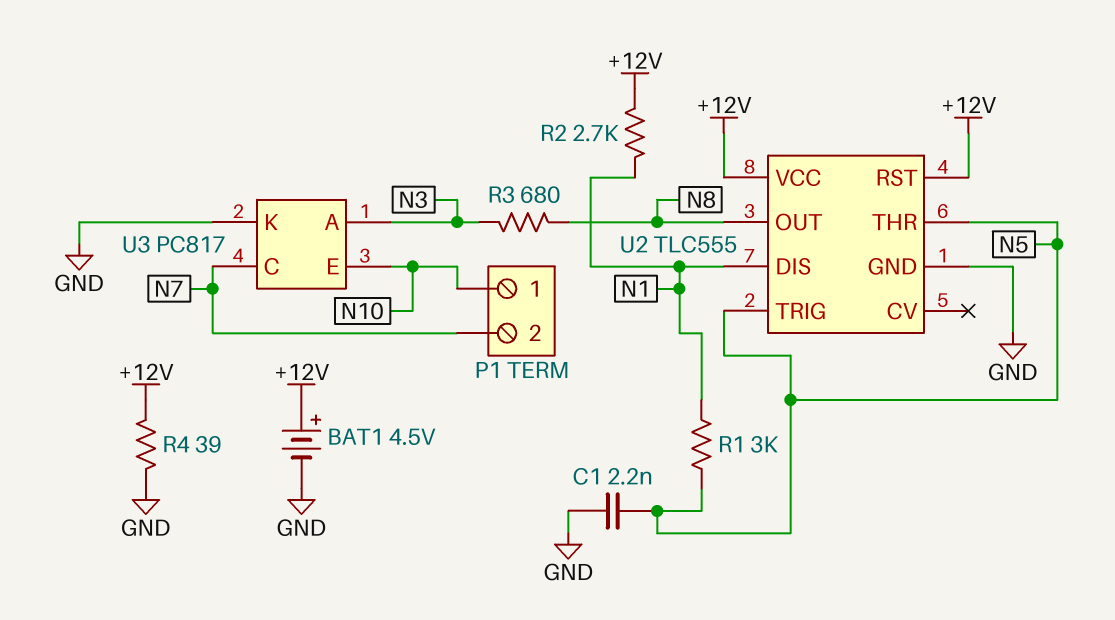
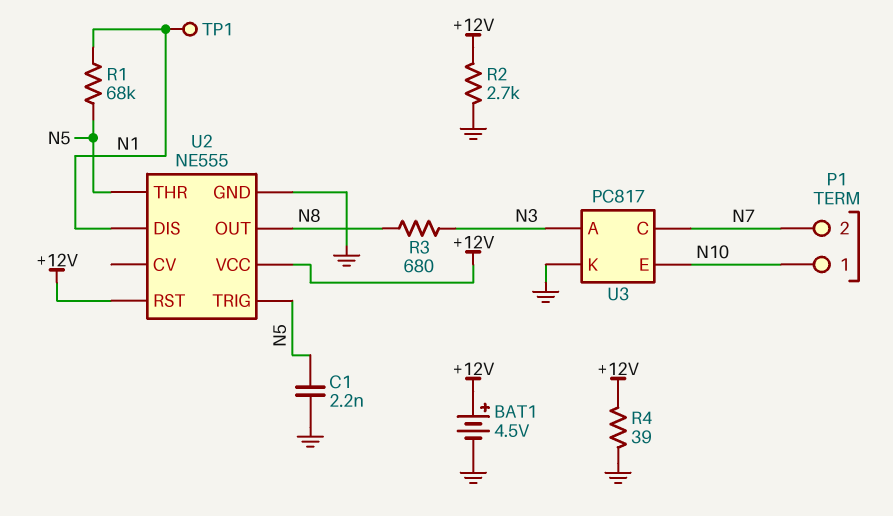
R1: 3k (N1, N5) -> 68k (N1, N5)
R2: 2.7k (+12V, N1) -> 2.7k (+12V, GND)
TP1: none -> test point (N1)
U2: TLC555 -> NE555

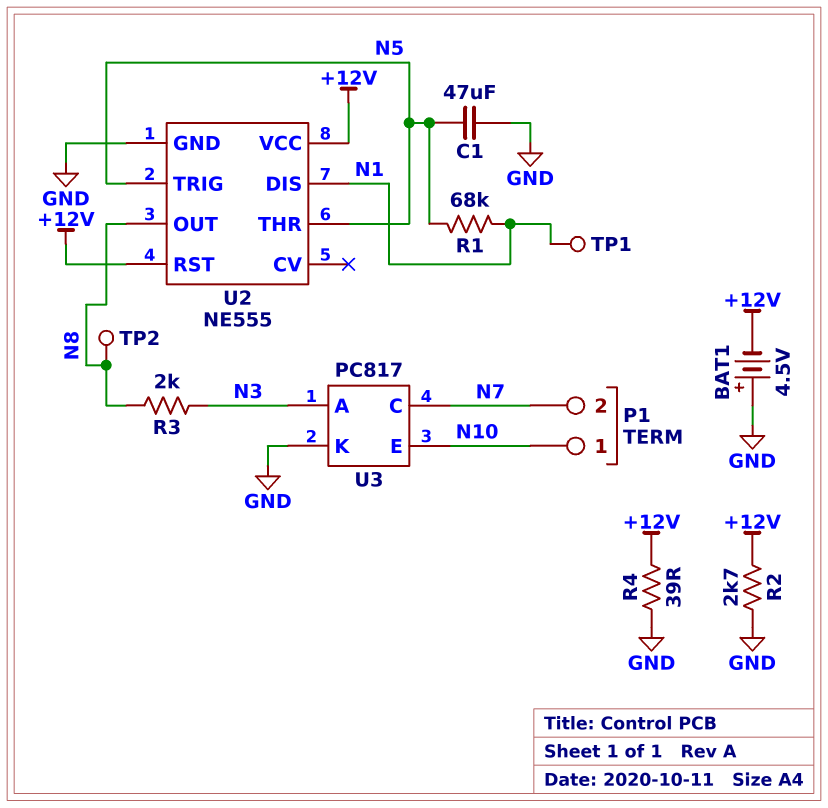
BAT1: 4.5V (plus +12V, minus GND) -> 4.5V (plus GND, minus +12V)
C1: 2.2nF (GND, N5) -> 47uF (GND, N5)
R3: 680 (N3, N8) -> 2k (N3, N8)
TP2: none -> test point (N8)

